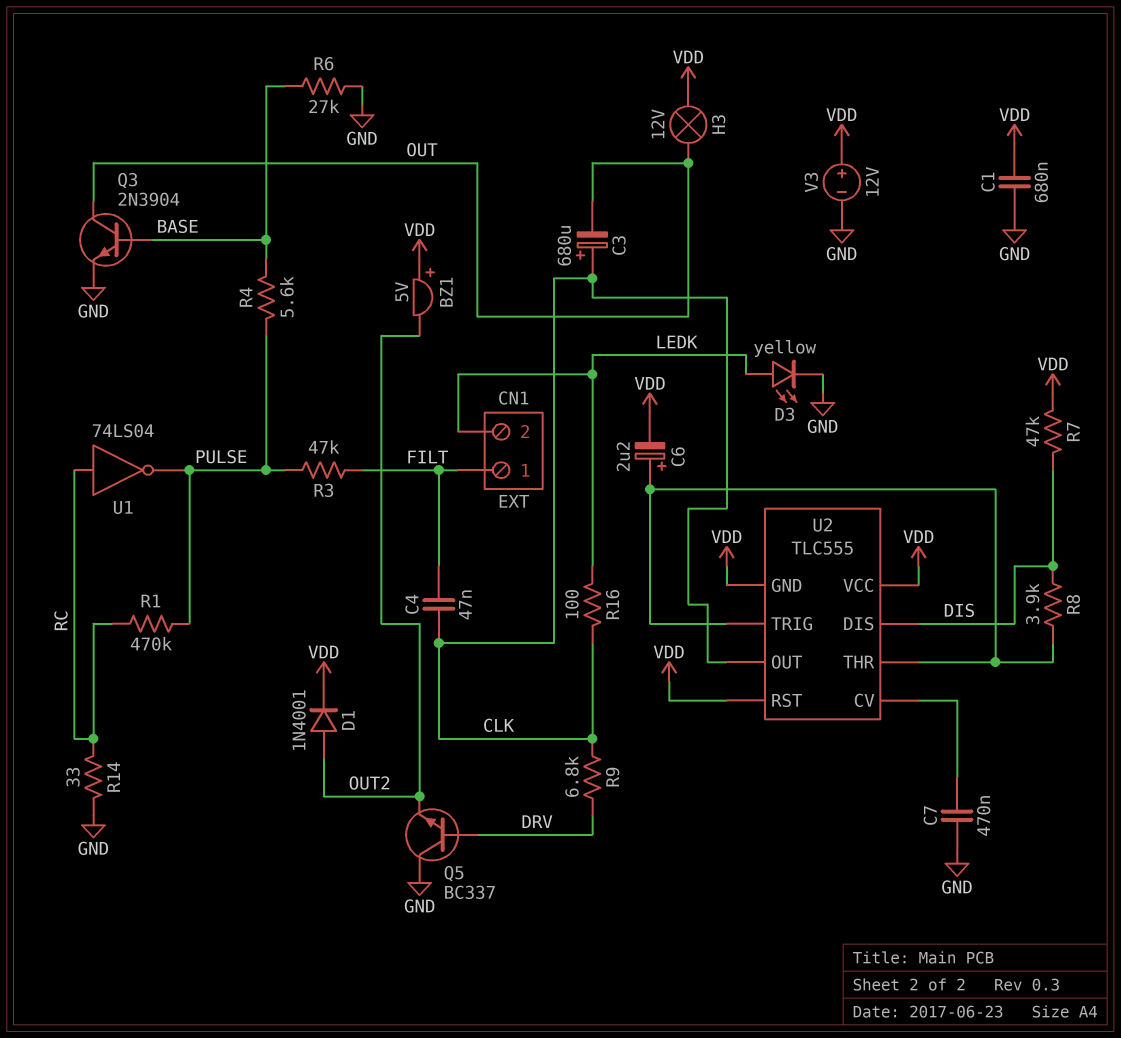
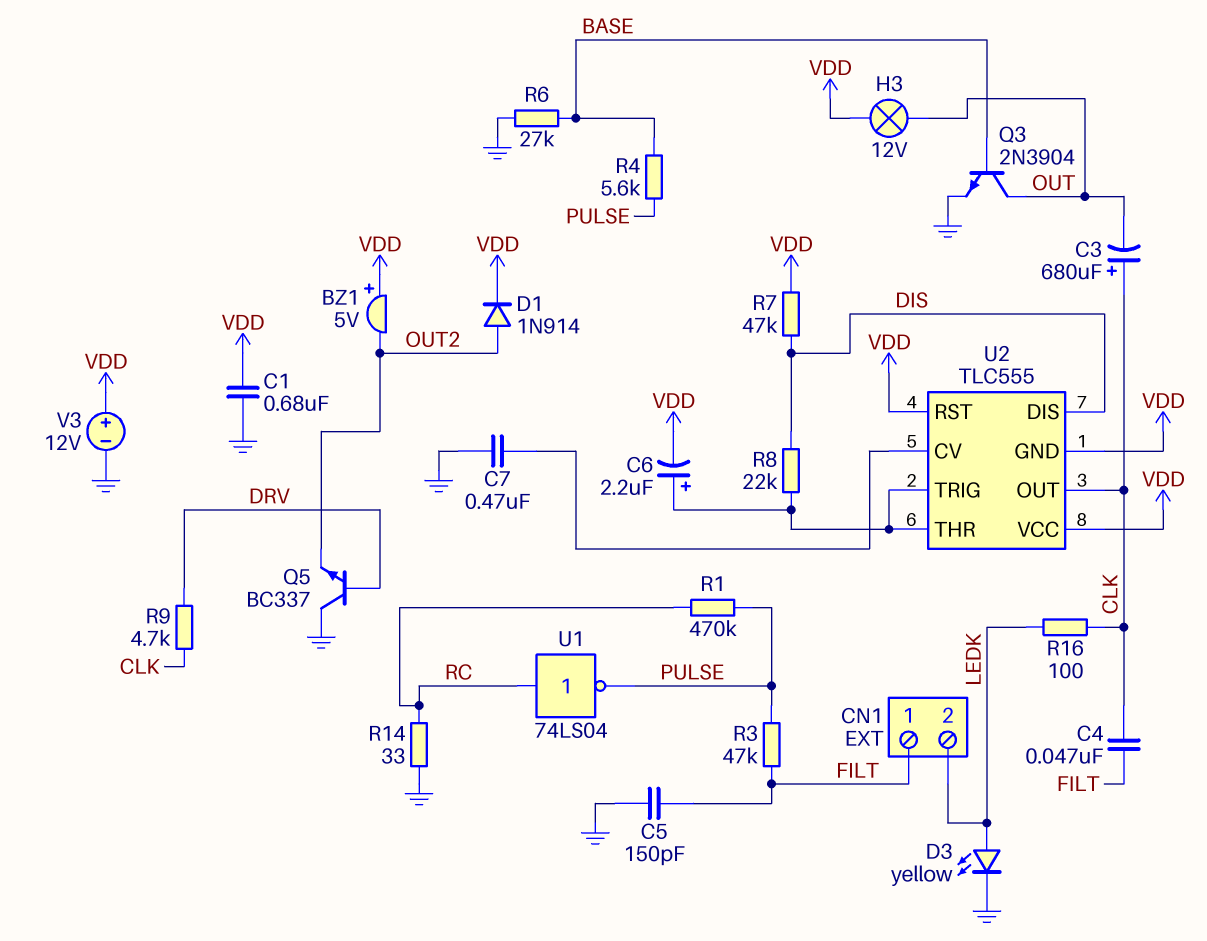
C5: none -> 150pF (FILT, GND)
D1: diode 1N4001 (A OUT2, K VDD) -> diode 1N914 (A OUT2, K VDD)
R8: 3.9k (DIS, U2/THR) -> 22k (DIS, U2/THR)
R9: 6.8k (CLK, DRV) -> 4.7k (CLK, DRV)

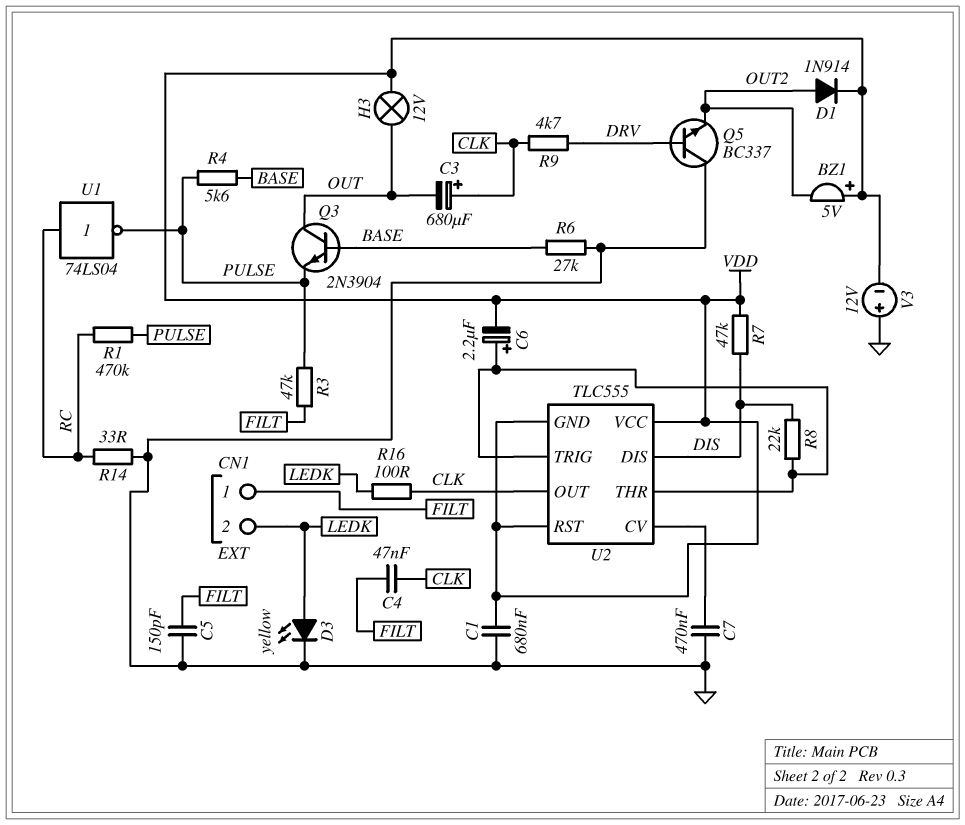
Q3: NPN 2N3904 (B BASE, C OUT, E GND) -> NPN 2N3904 (B BASE, C OUT, E PULSE)
V3: 12V (plus VDD, minus GND) -> 12V (plus GND, minus VDD)

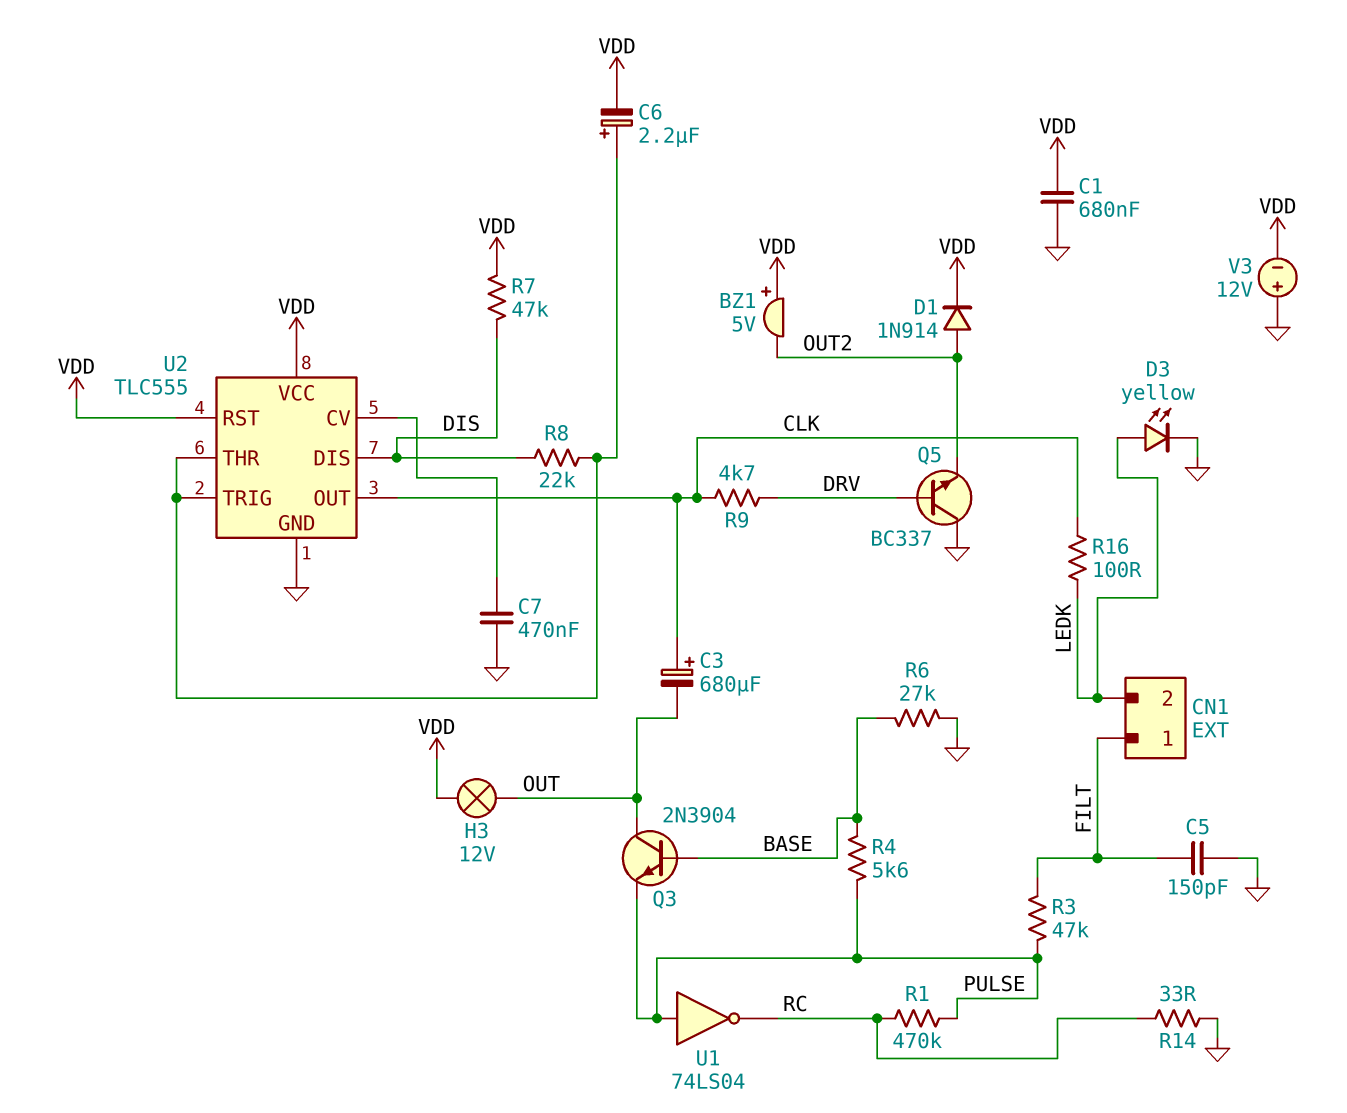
C4: 47nF (CLK, FILT) -> none
U1: NOT 74LS04 (in RC, out PULSE) -> NOT 74LS04 (in PULSE, out RC)
U2 pin GND: VDD -> GND

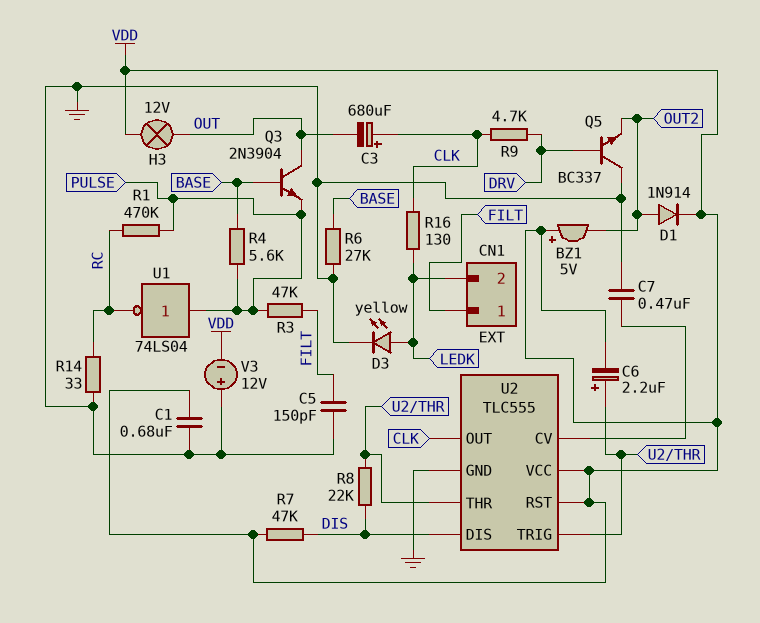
R16: 100 (CLK, LEDK) -> 130 (CLK, LEDK)

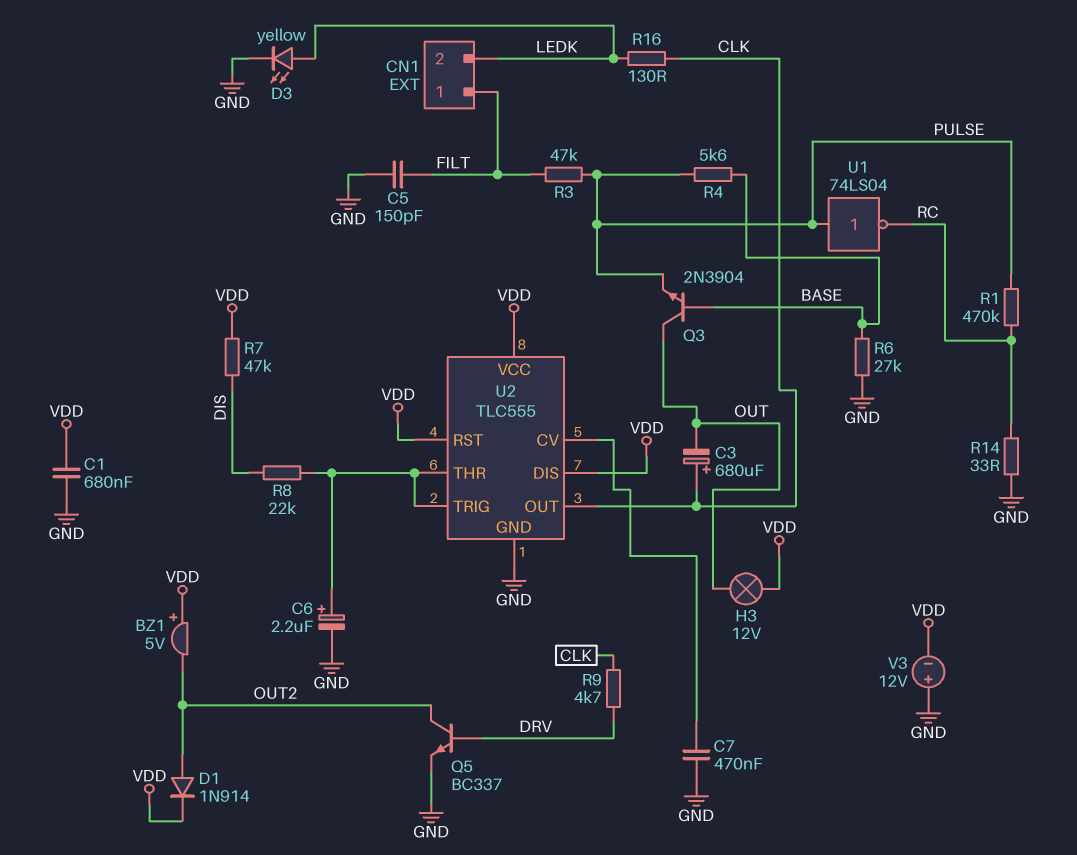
C6: 2.2uF (plus U2/THR, minus VDD) -> 2.2uF (plus U2/THR, minus GND)
Q5: NPN BC337 (B DRV, C GND, E OUT2) -> NPN BC337 (B DRV, C OUT2, E GND)
U2 pin DIS: DIS -> VDD

